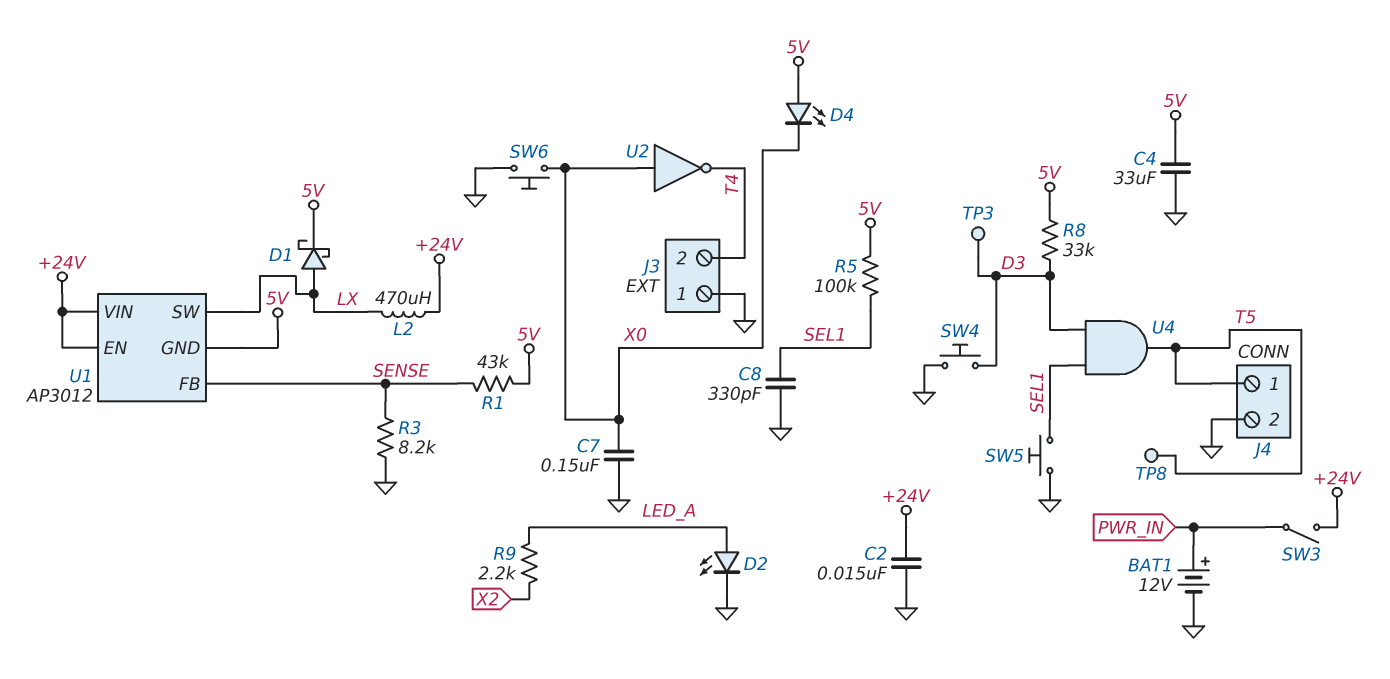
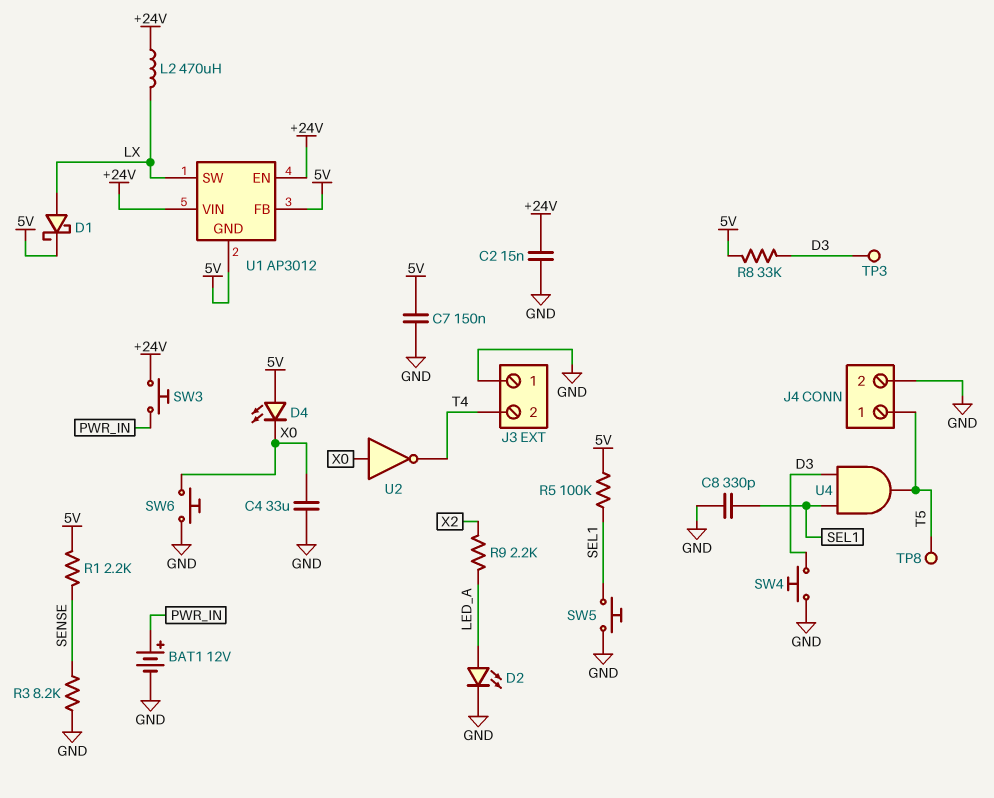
C4: 33uF (5V, GND) -> 33uF (GND, X0)
C7: 150nF (GND, X0) -> 150nF (5V, GND)
R1: 43k (5V, SENSE) -> 2.2k (5V, SENSE)
SW3: switch (+24V, PWR_IN) -> button (+24V, PWR_IN)
U1 pin FB: SENSE -> 5V

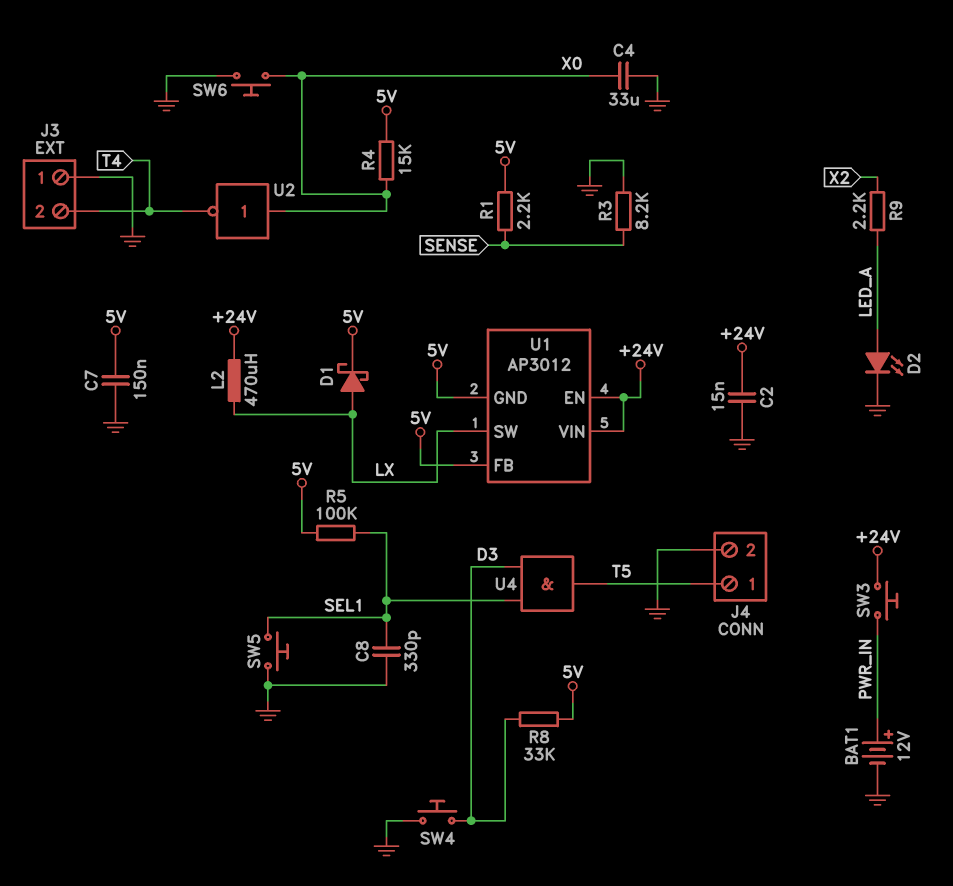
D4: LED (A 5V, K X0) -> none
R4: none -> 15k (5V, X0)
TP3: test point (D3) -> none
TP8: test point (T5) -> none

